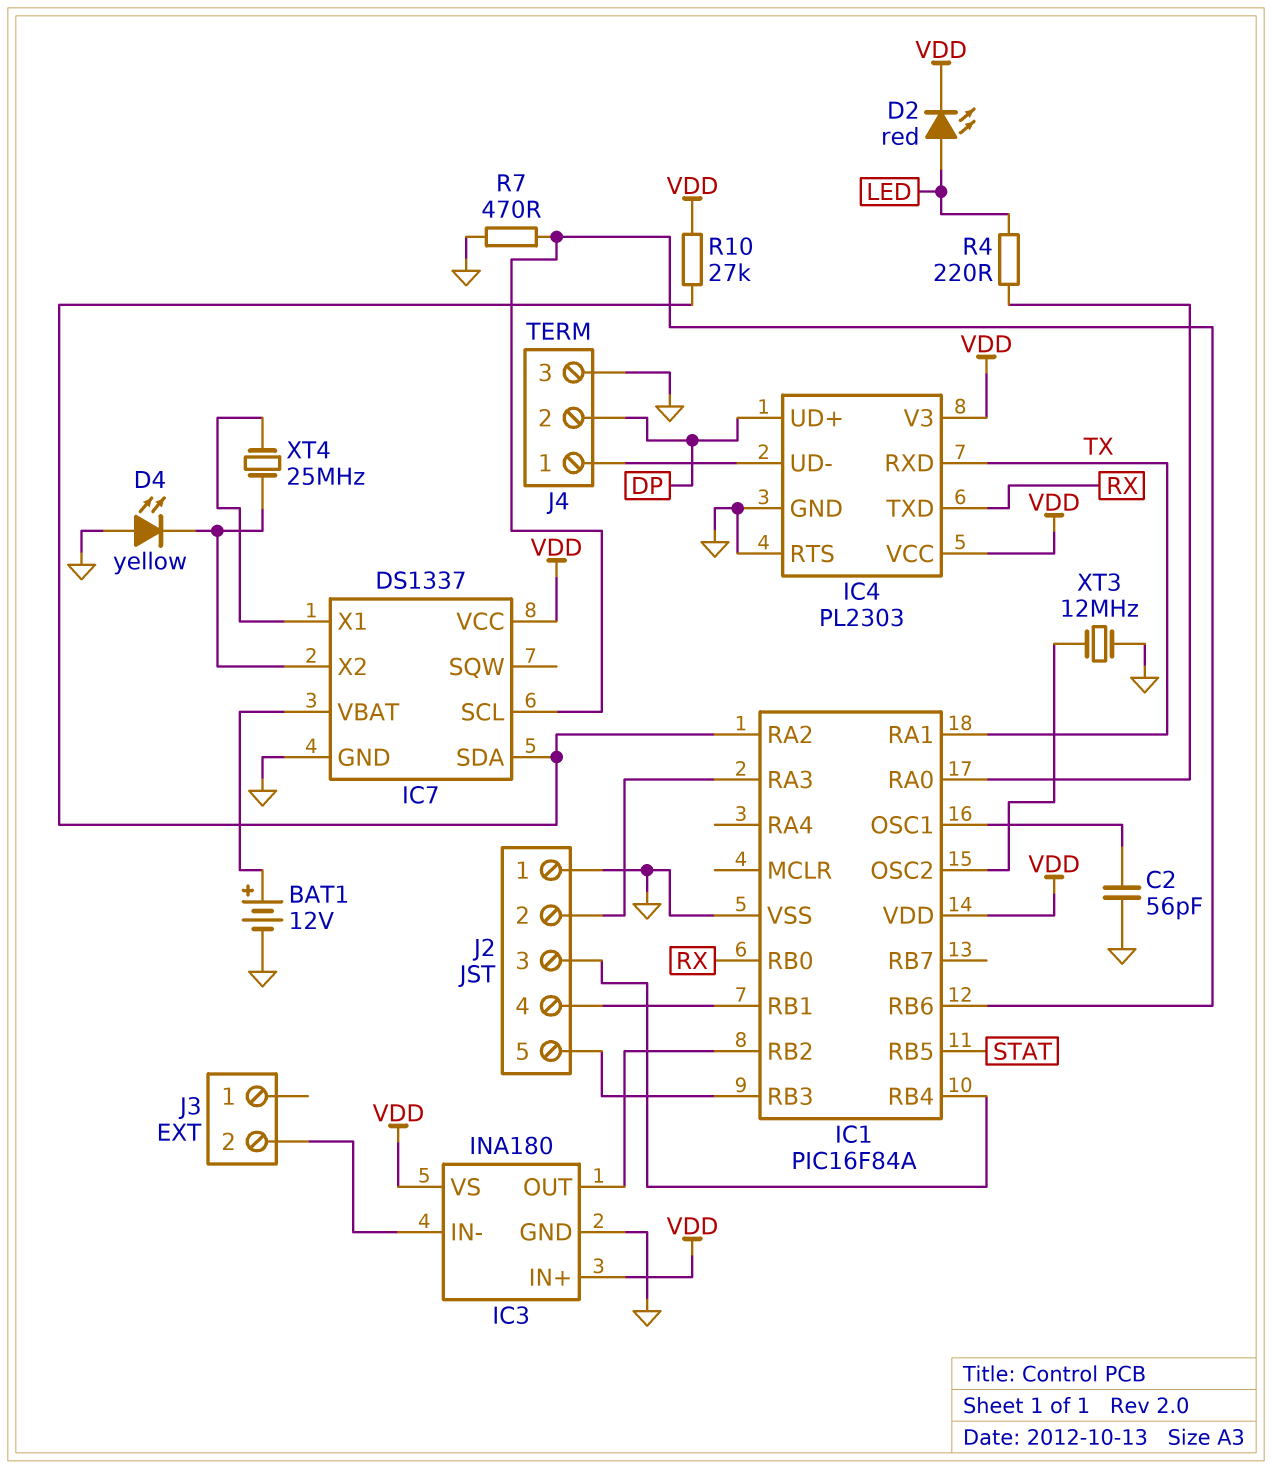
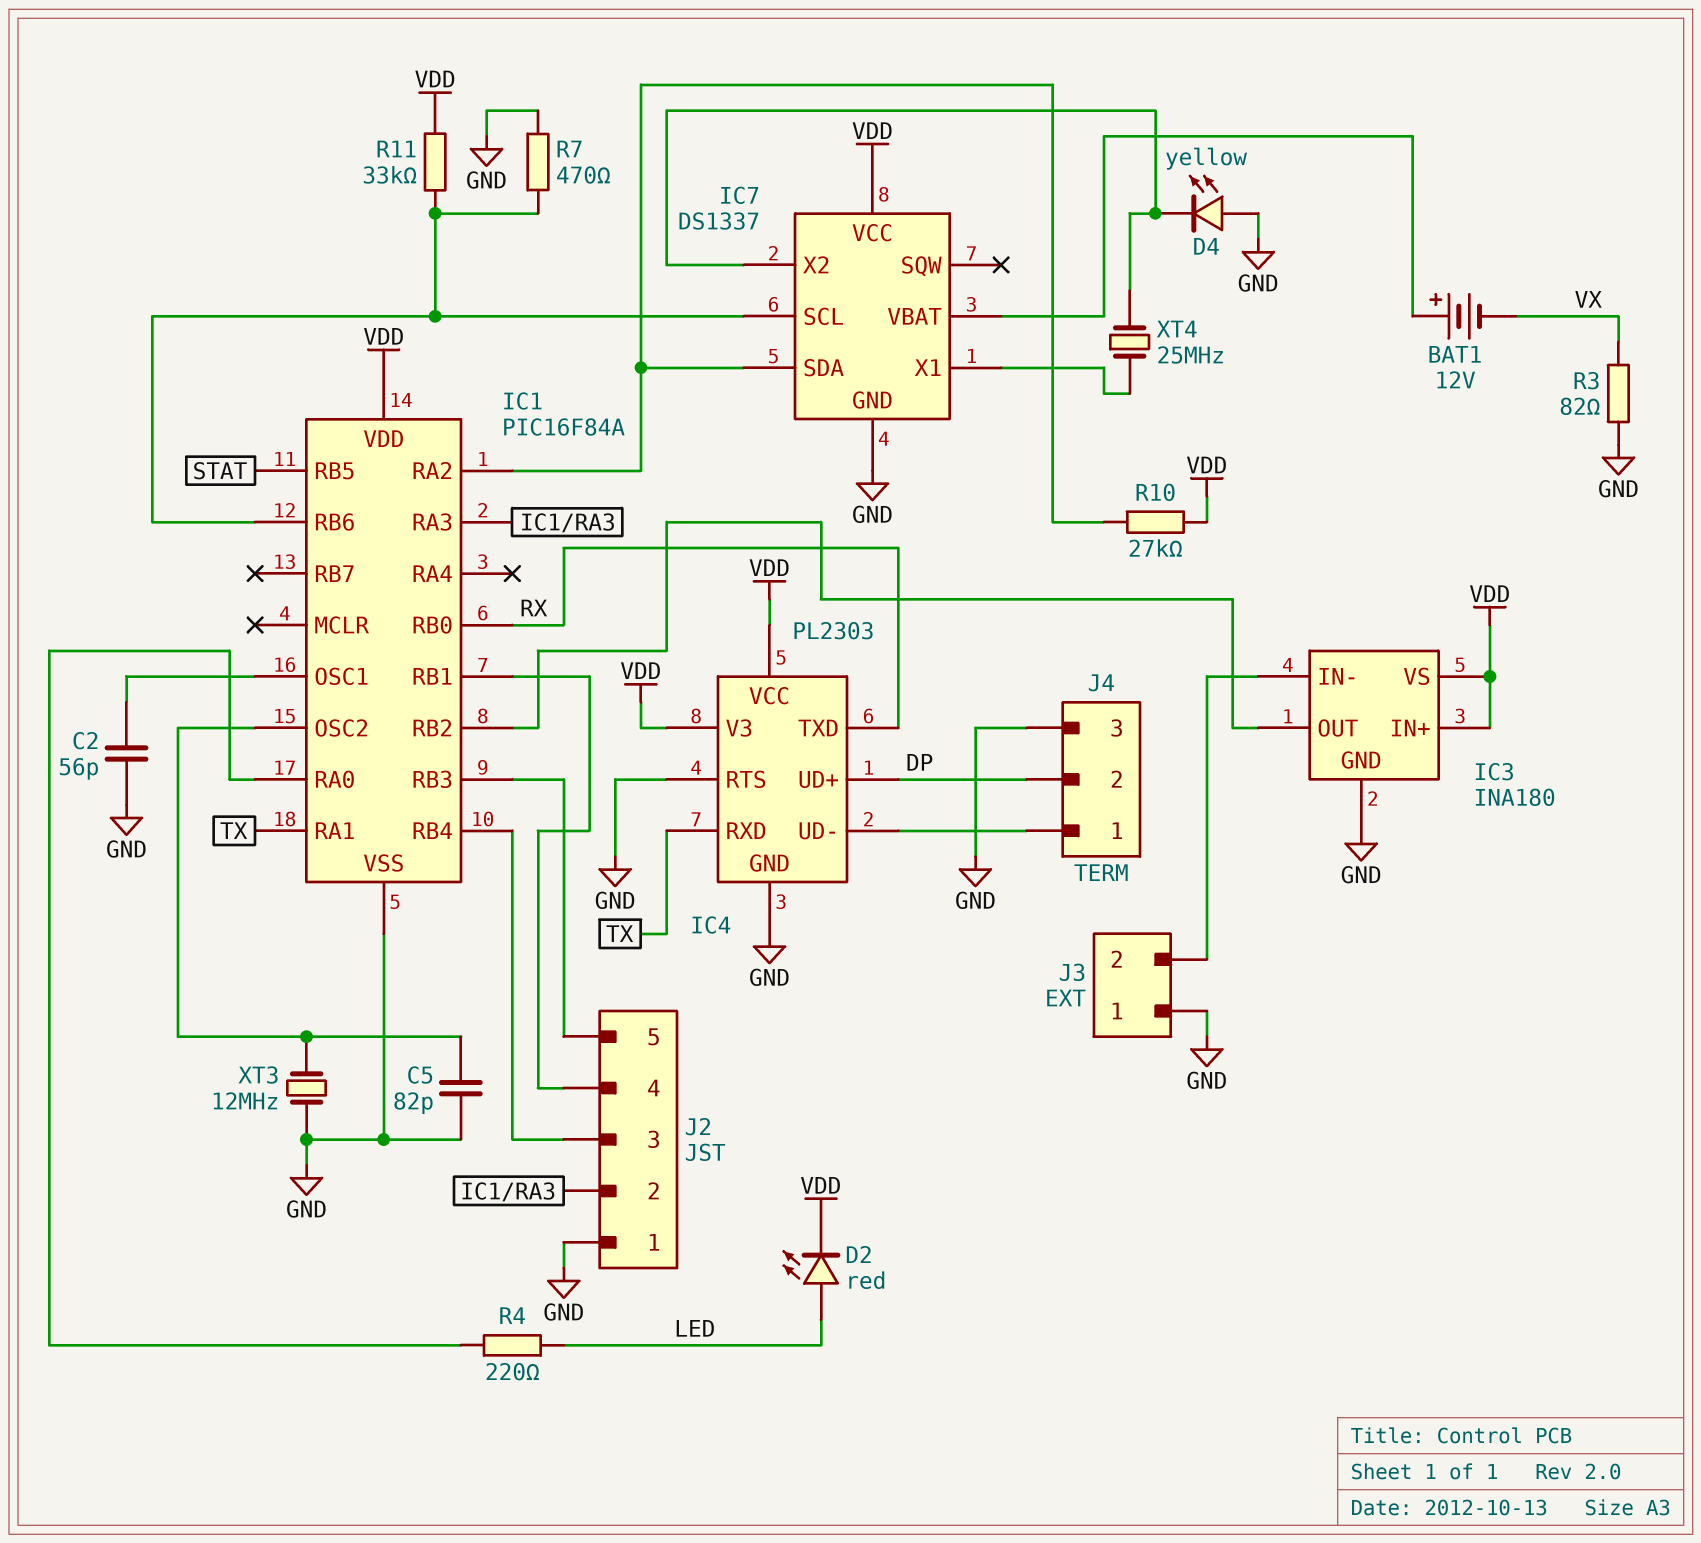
BAT1: 12V (plus IC7/VBAT, minus GND) -> 12V (plus IC7/VBAT, minus VX)
C5: none -> 82pF (GND, IC1/OSC2)
J3 pin 1: none -> GND
R3: none -> 82 (GND, VX)
R11: none -> 33k (IC1/RB6, VDD)

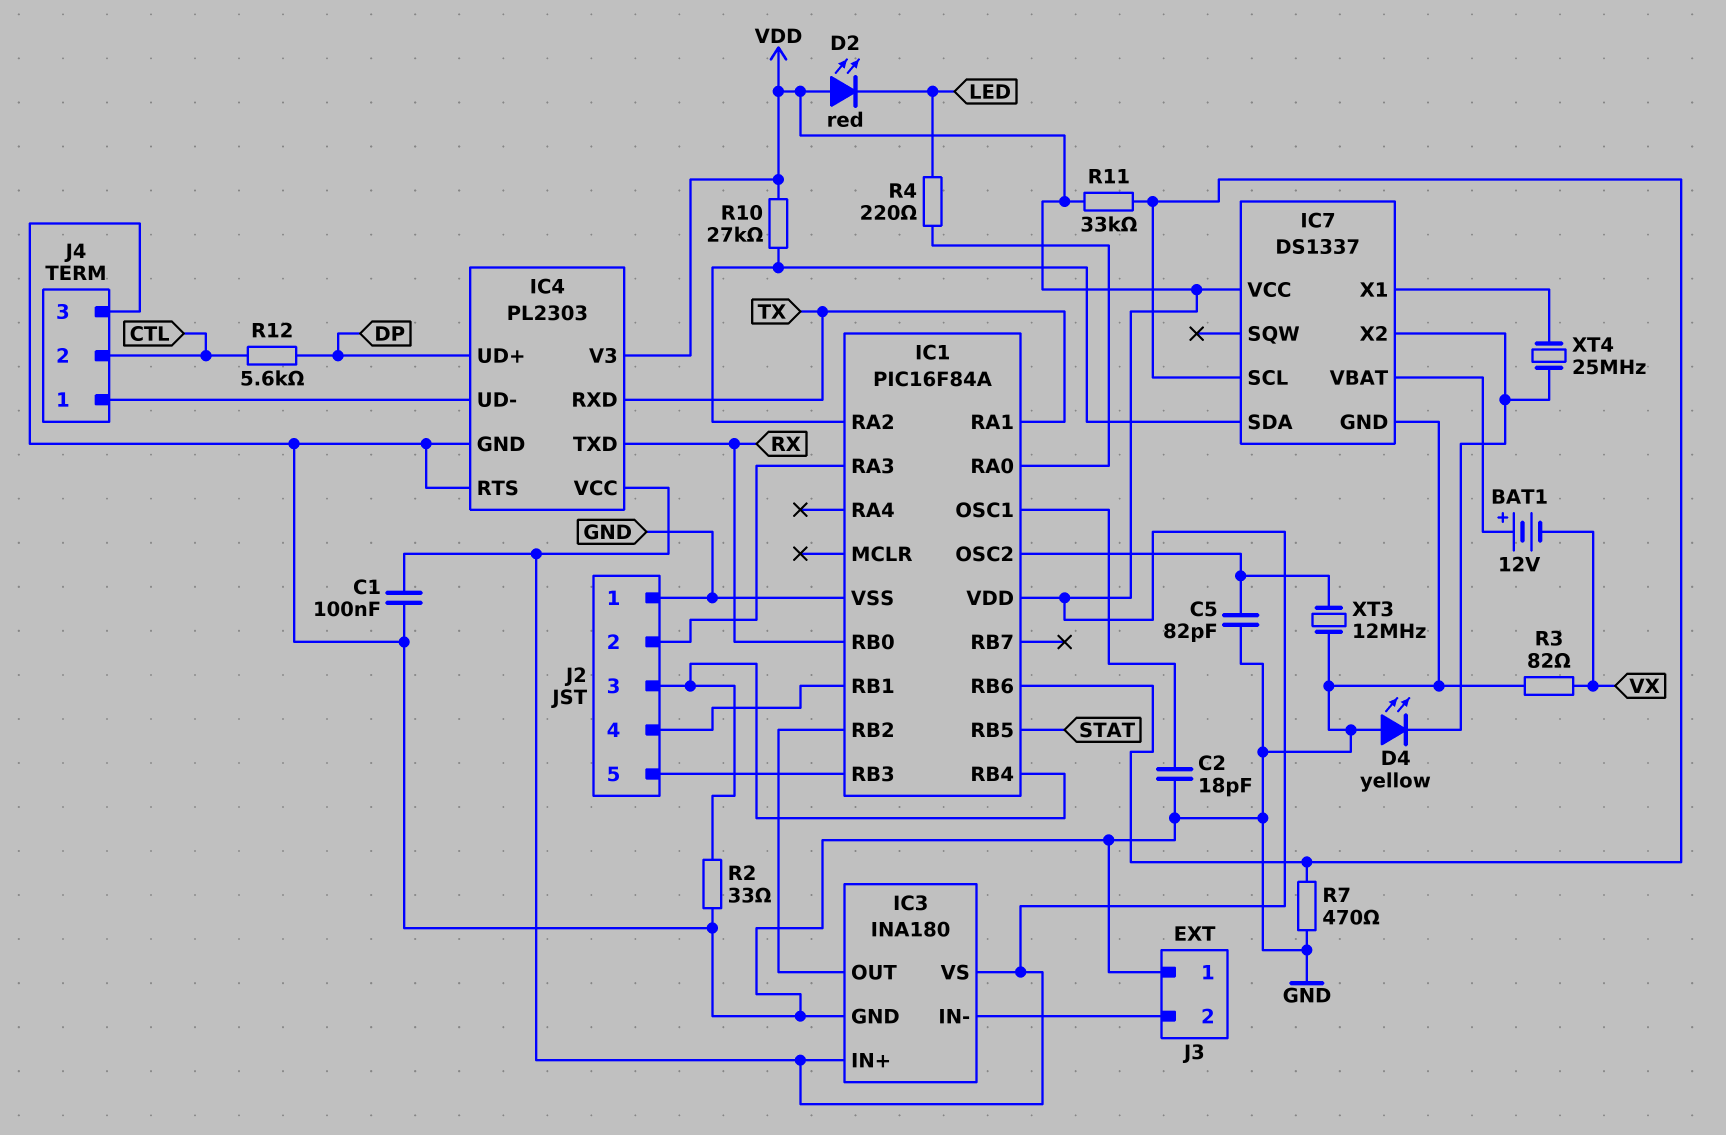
C1: none -> 100nF (GND, VDD)
C2: 56pF (GND, IC1/OSC1) -> 18pF (GND, IC1/OSC1)
D2: LED red (A LED, K VDD) -> LED red (A VDD, K LED)
J4 pin 2: DP -> CTL
R2: none -> 33 (GND, IC1/RB4)
R12: none -> 5.6k (CTL, DP)

